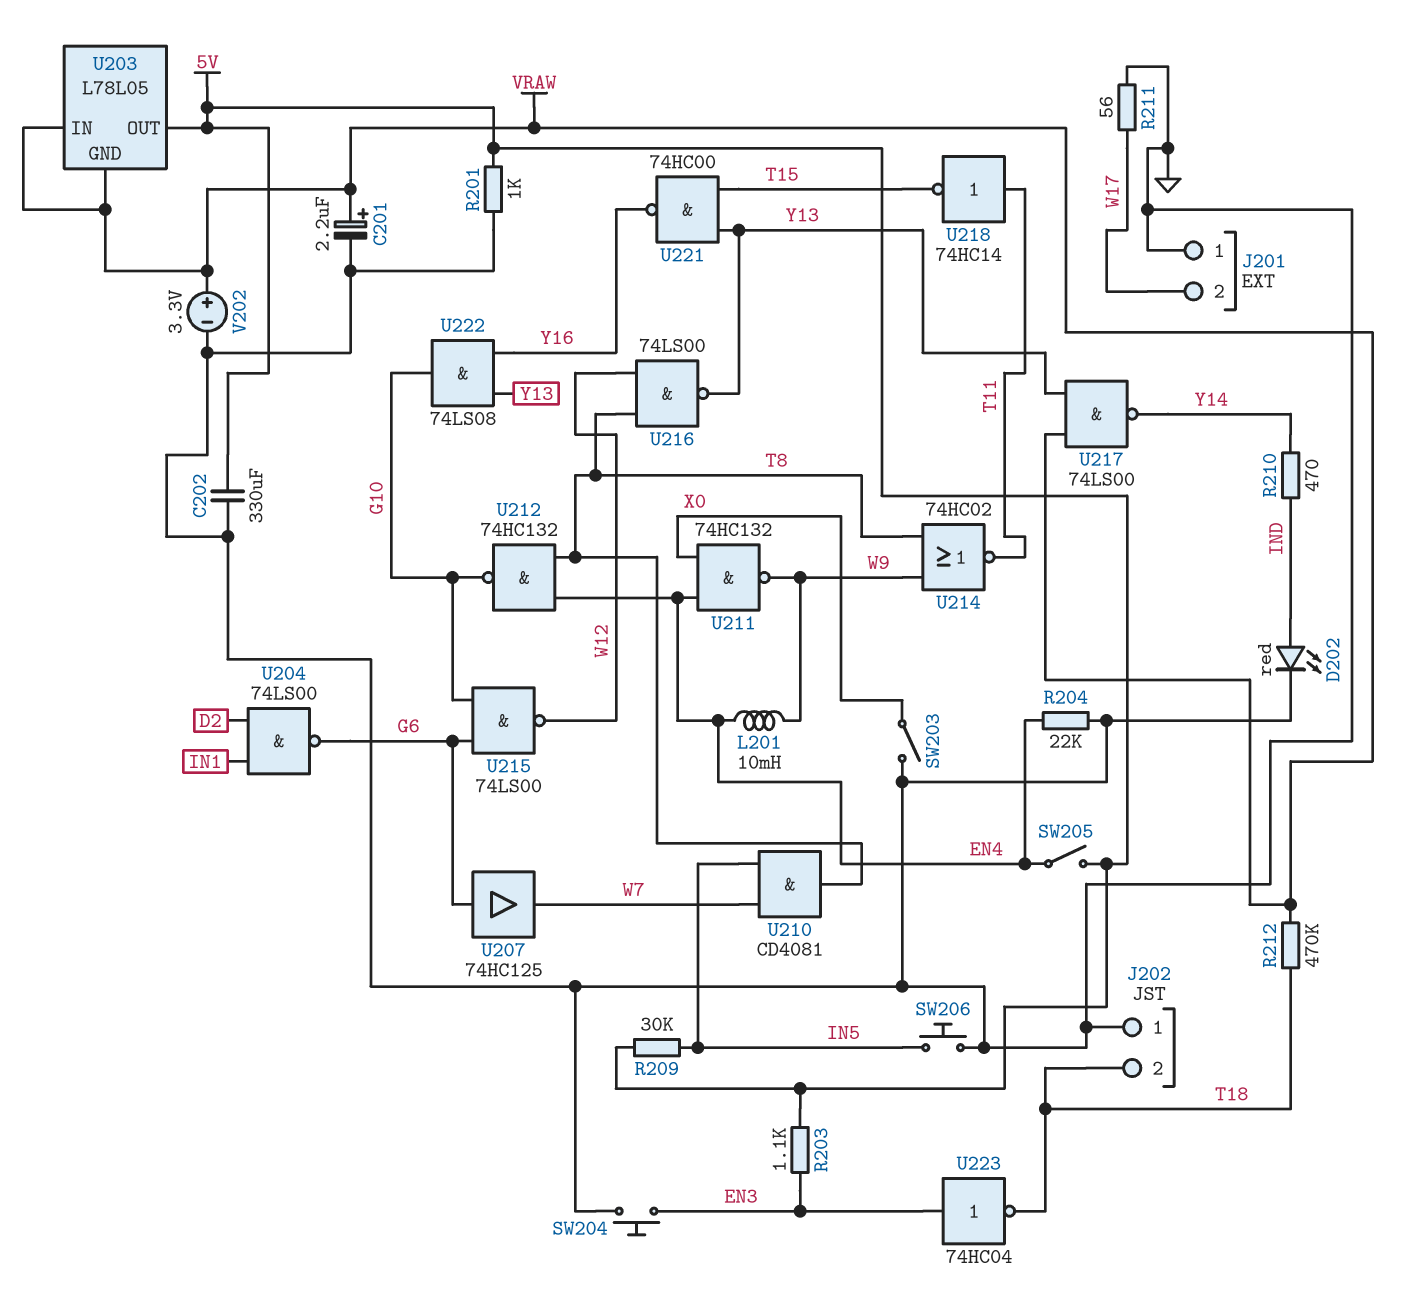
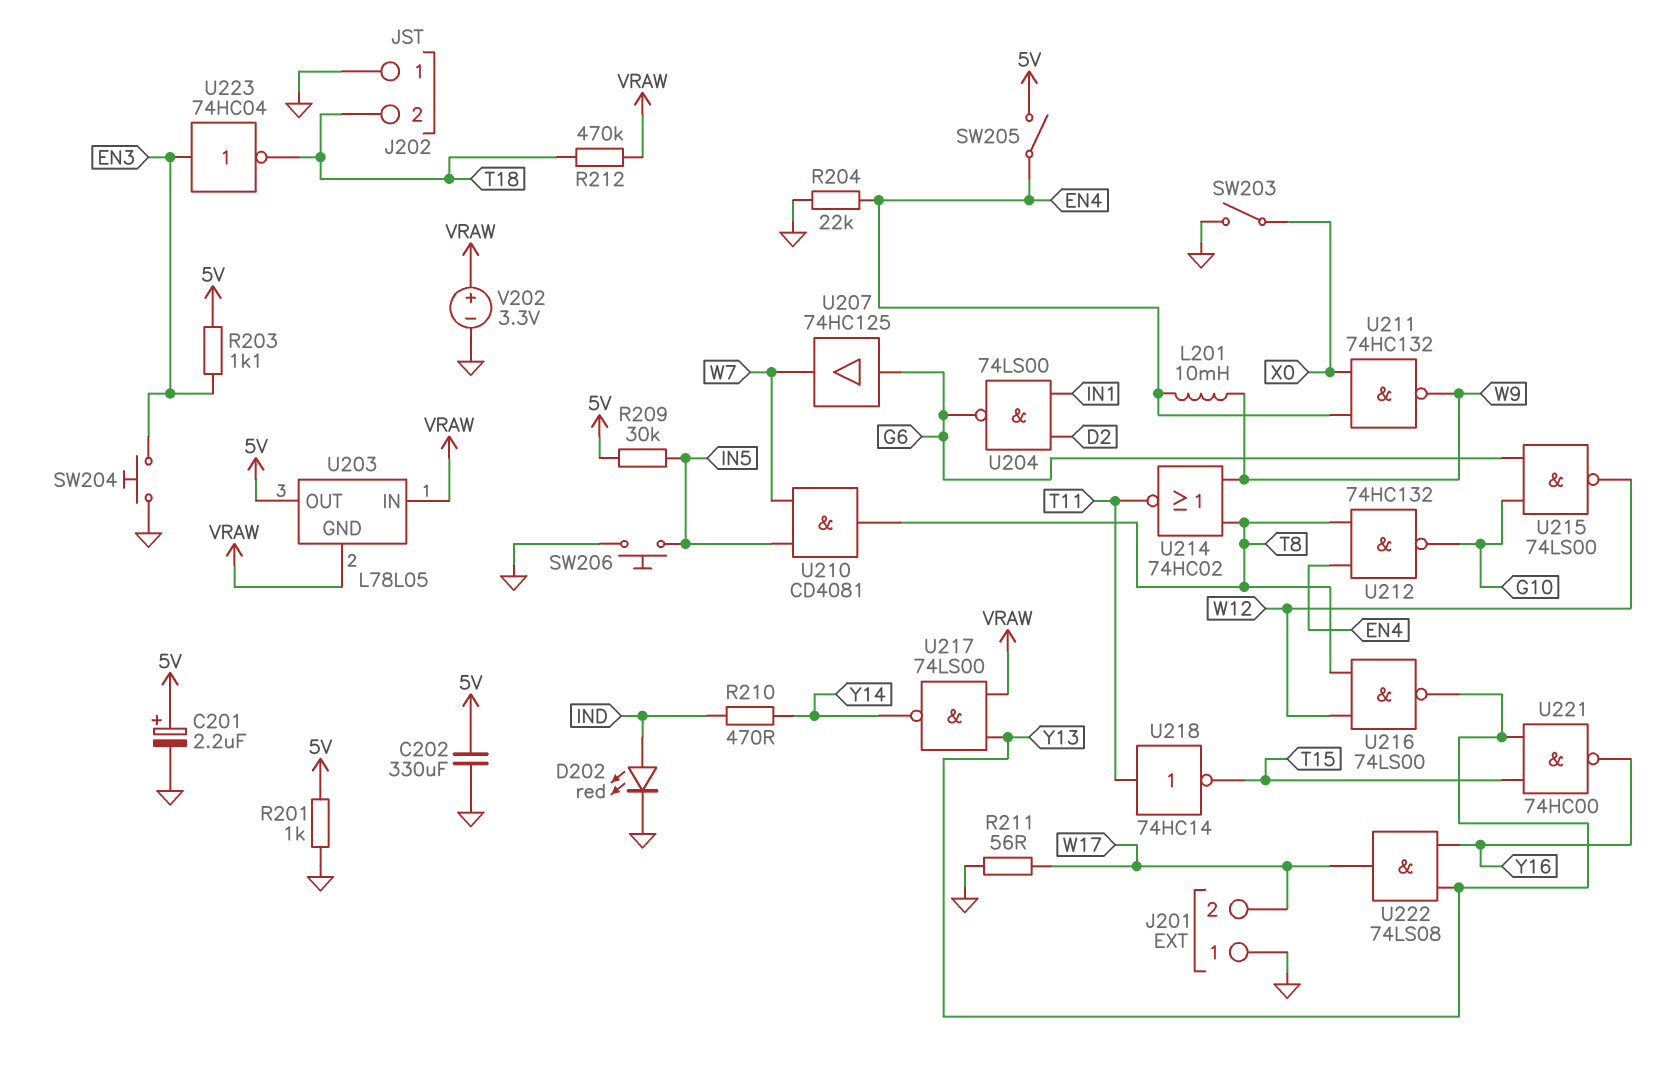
C201: 2.2uF (plus VRAW, minus GND) -> 2.2uF (plus 5V, minus GND)
U222: AND 74LS08 (in Y13, in Y16, out G10) -> AND 74LS08 (in Y13, in Y16, out W17)

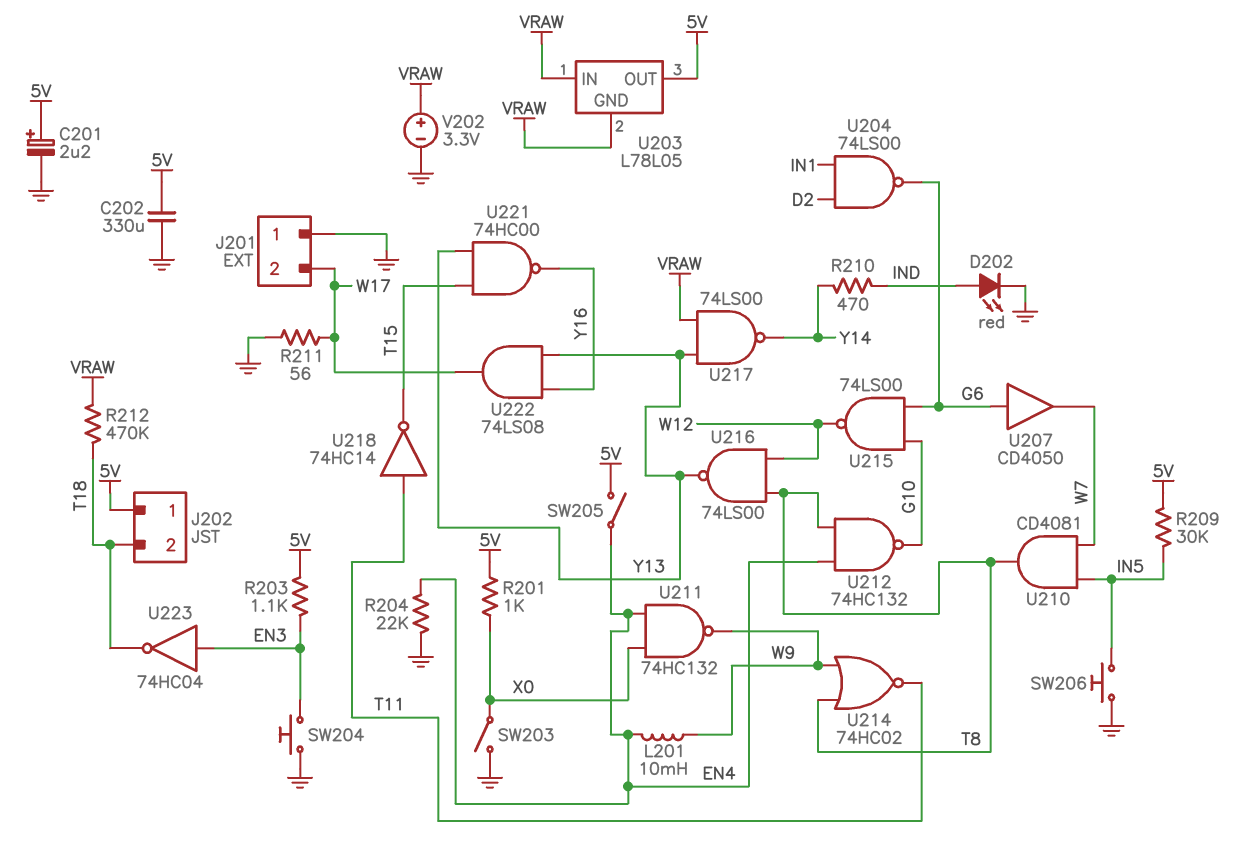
J202 pin 1: GND -> 5V
R201: 1k (5V, GND) -> 1k (5V, X0)
U207: buffer 74HC125 (in G6, out W7) -> buffer CD4050 (in G6, out W7)

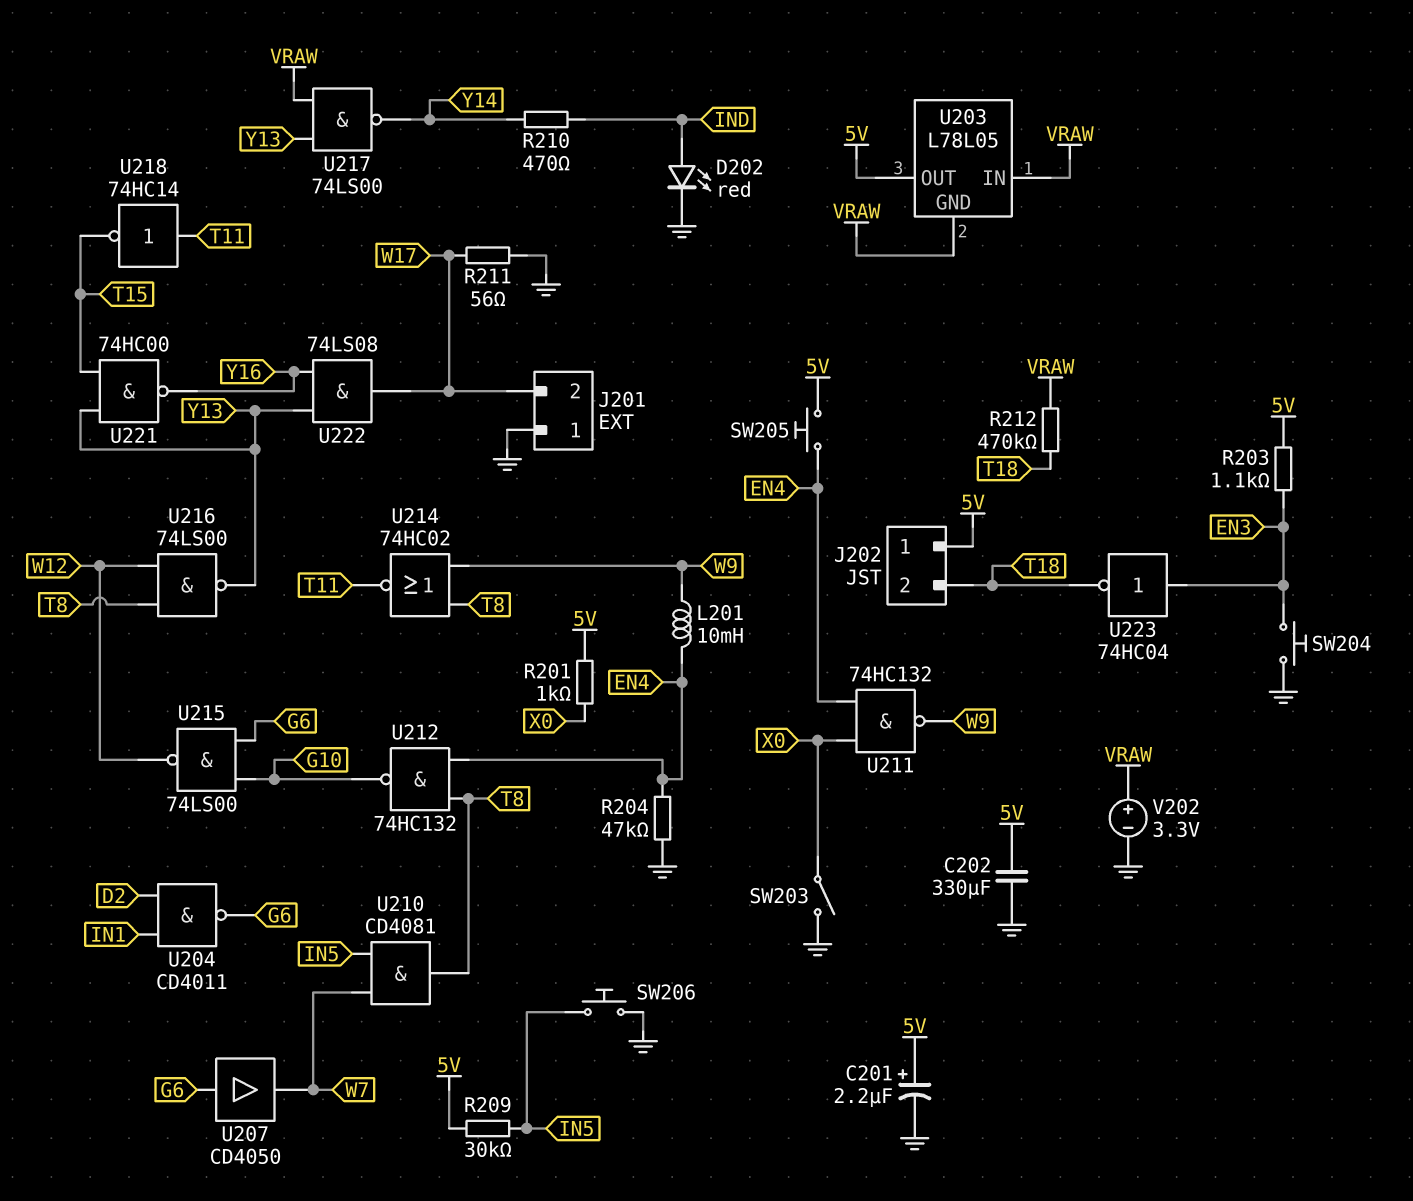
R204: 22k (EN4, GND) -> 47k (EN4, GND)
SW205: switch (5V, EN4) -> button (5V, EN4)
U204: NAND 74LS00 (in D2, in IN1, out G6) -> NAND CD4011 (in D2, in IN1, out G6)

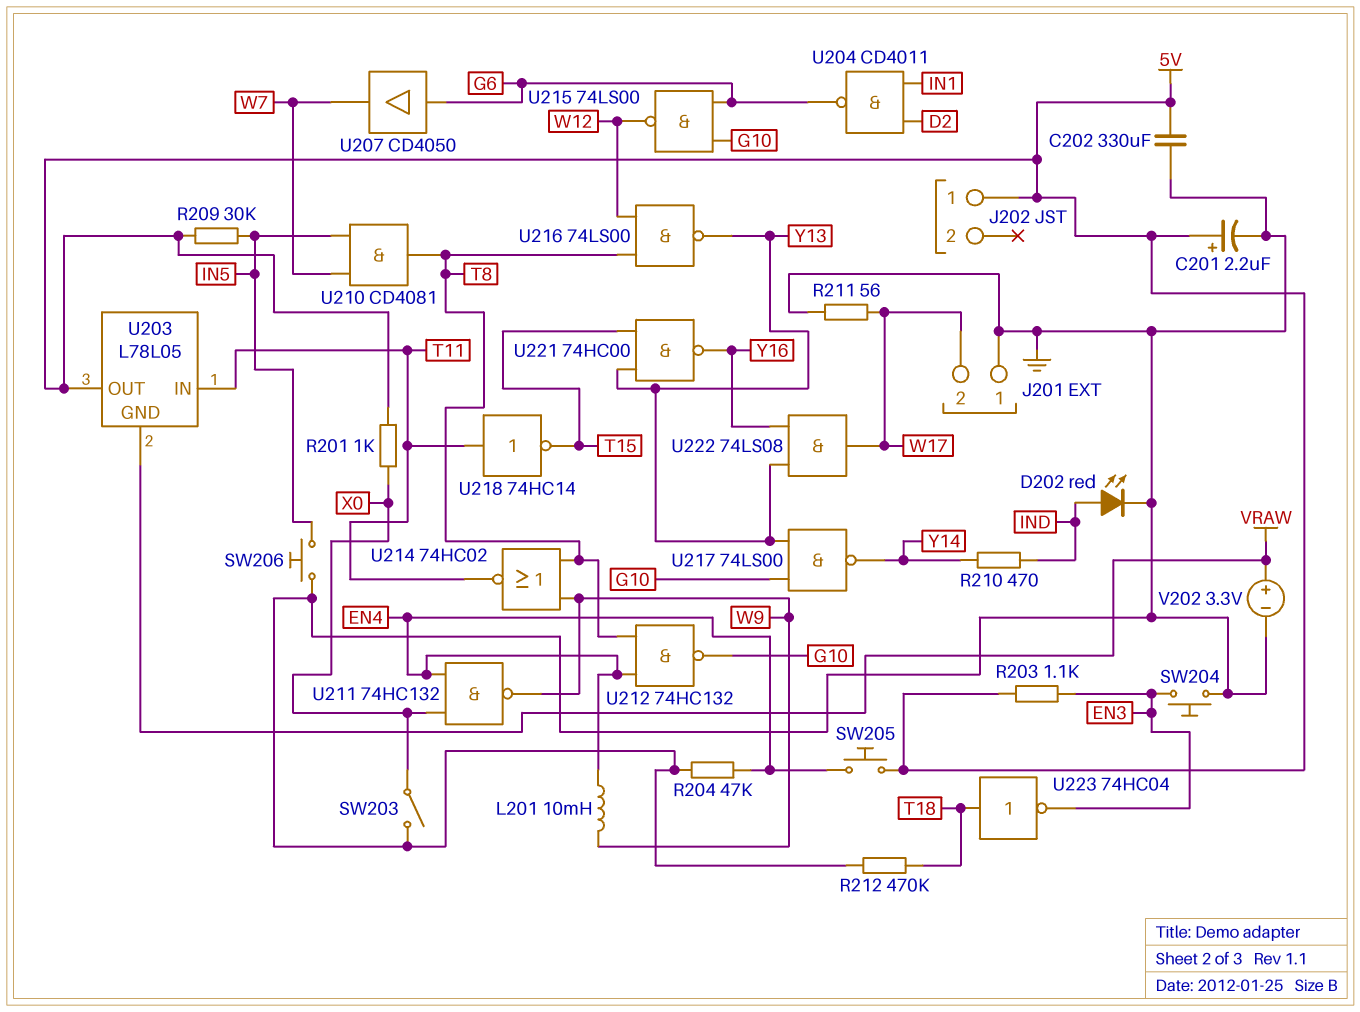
J202 pin 2: T18 -> none
R212: 470k (T18, VRAW) -> 470k (GND, T18)
U203 pin IN: VRAW -> T11
U217: NAND 74LS00 (in VRAW, in Y13, out Y14) -> NAND 74LS00 (in G10, in Y13, out Y14)
U223: NOT 74HC04 (in EN3, out T18) -> NOT 74HC04 (in T18, out EN3)

